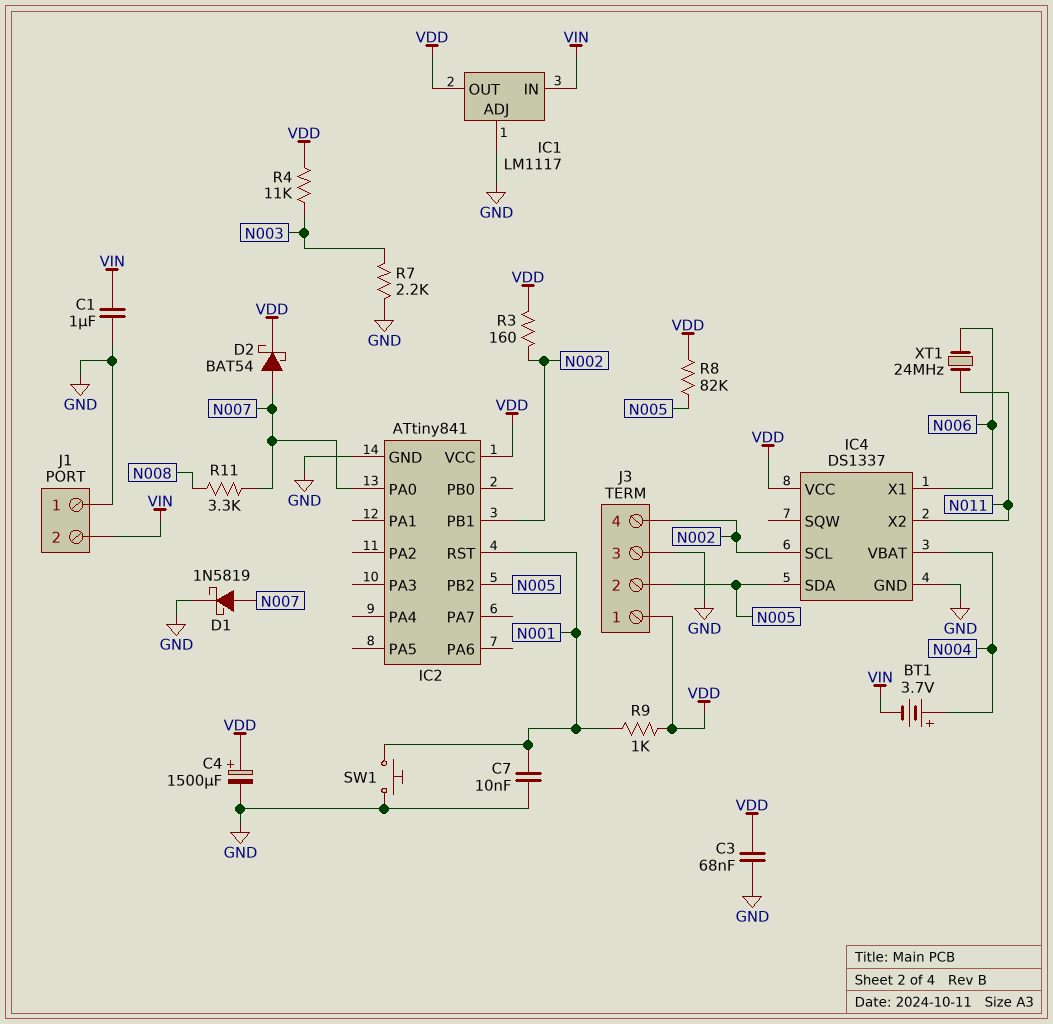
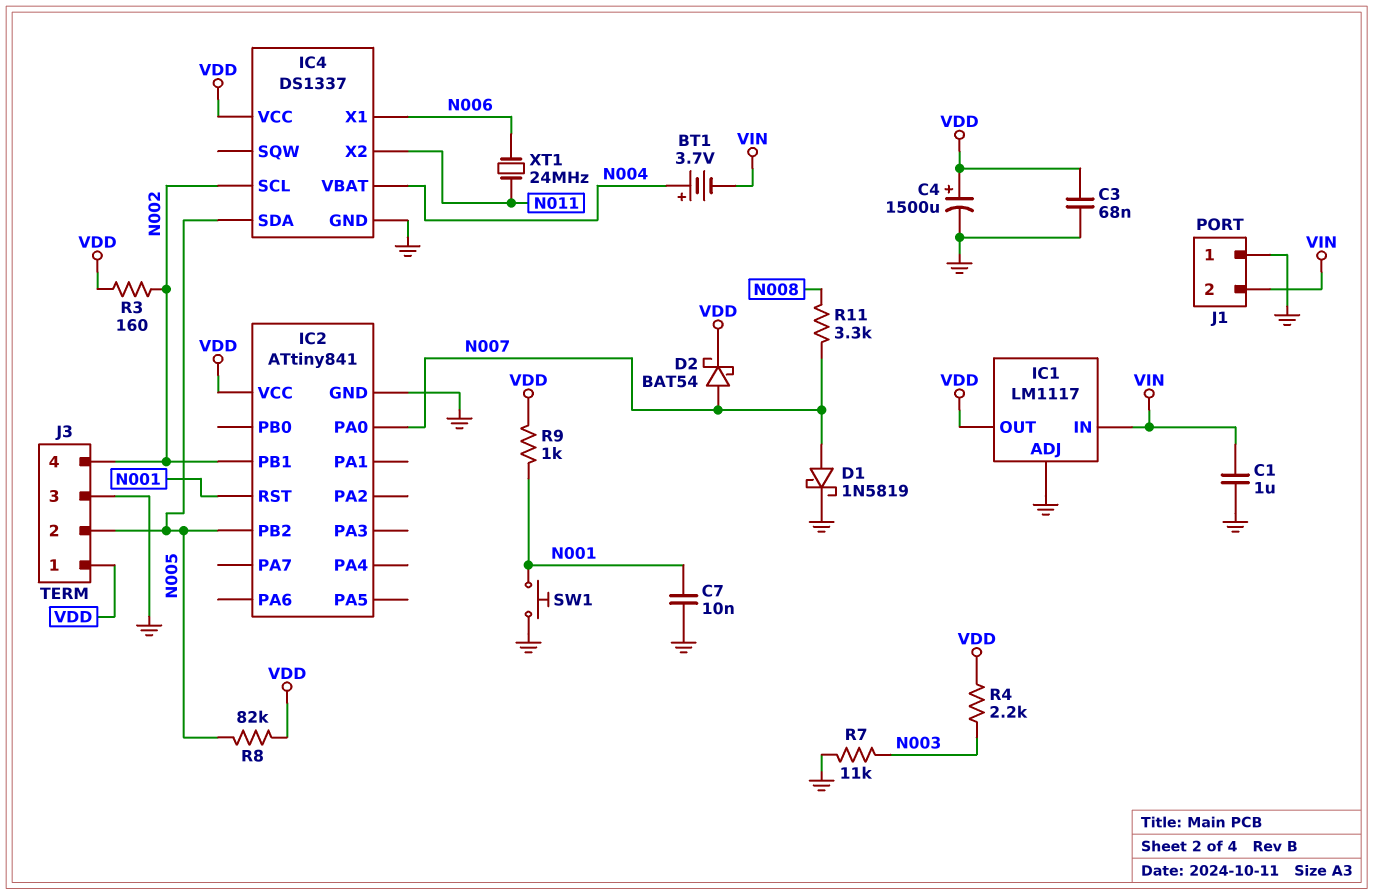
R4: 11k (N003, VDD) -> 2.2k (N003, VDD)
R7: 2.2k (GND, N003) -> 11k (GND, N003)

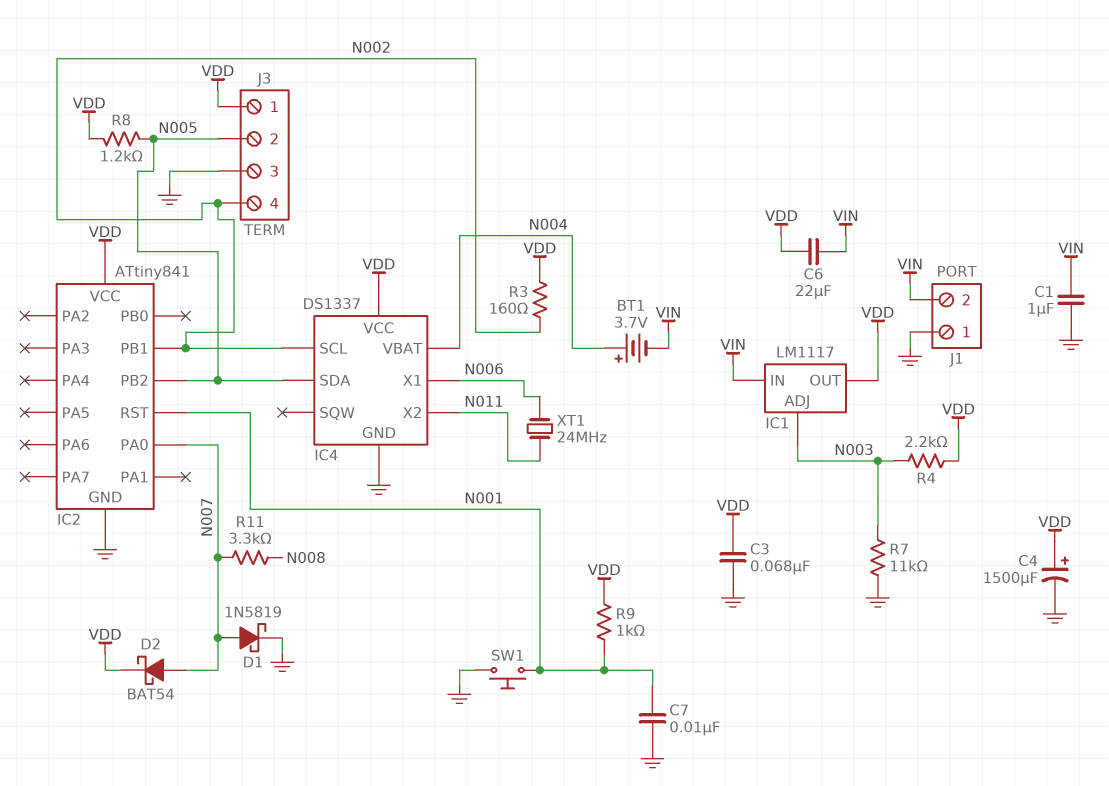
C6: none -> 22uF (VDD, VIN)
IC1 pin ADJ: GND -> N003
R8: 82k (N005, VDD) -> 1.2k (N005, VDD)

